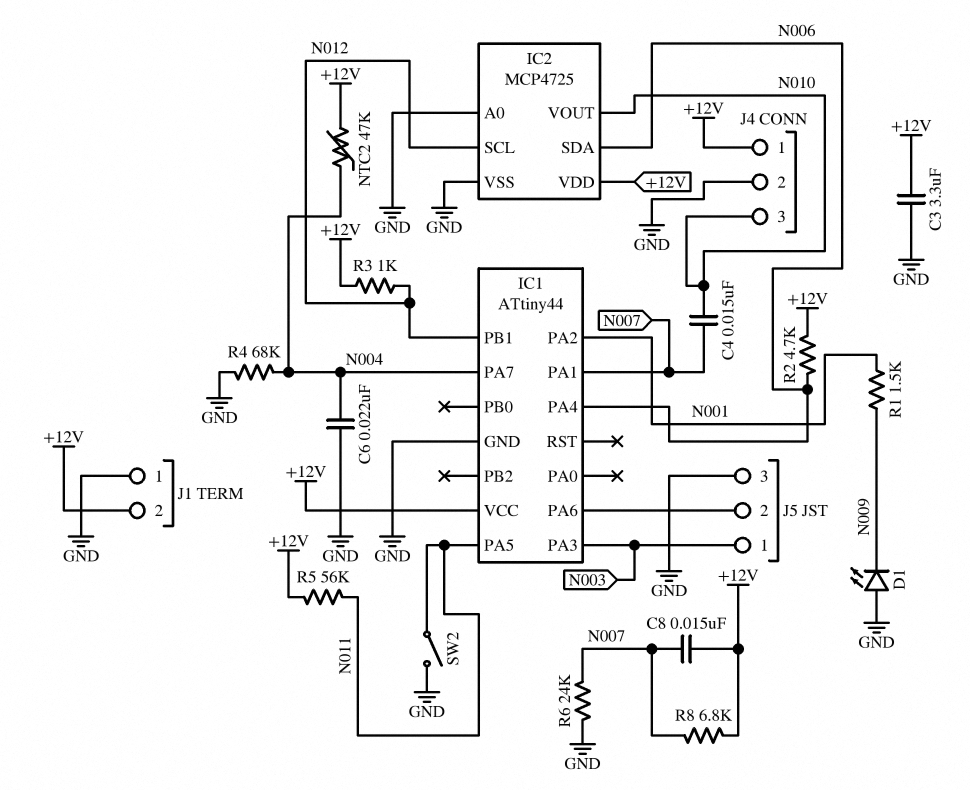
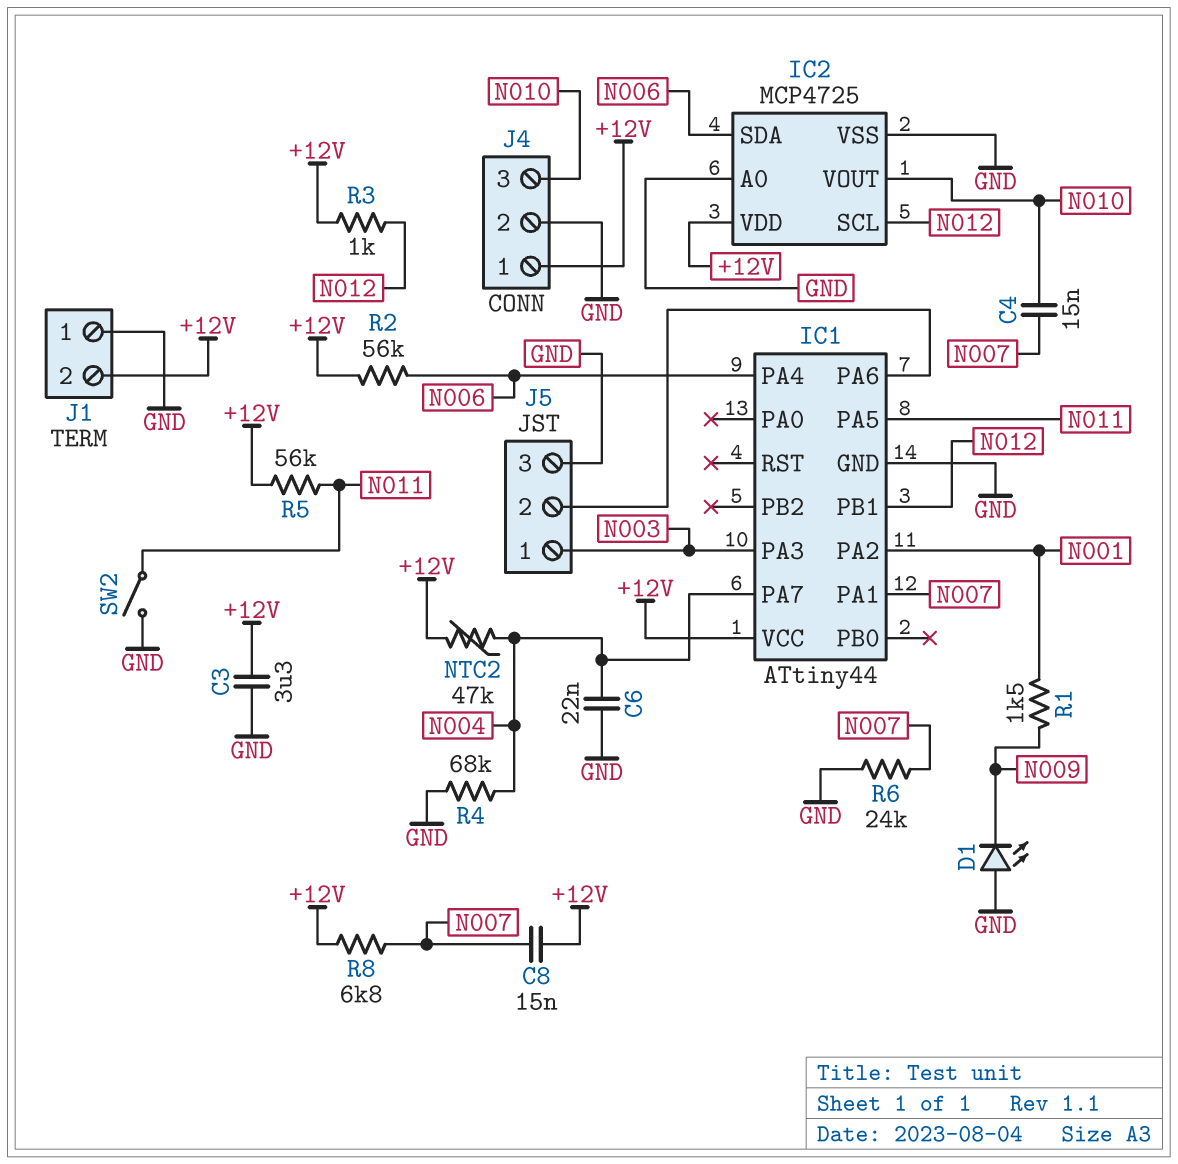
R2: 4.7k (+12V, N006) -> 56k (+12V, N006)

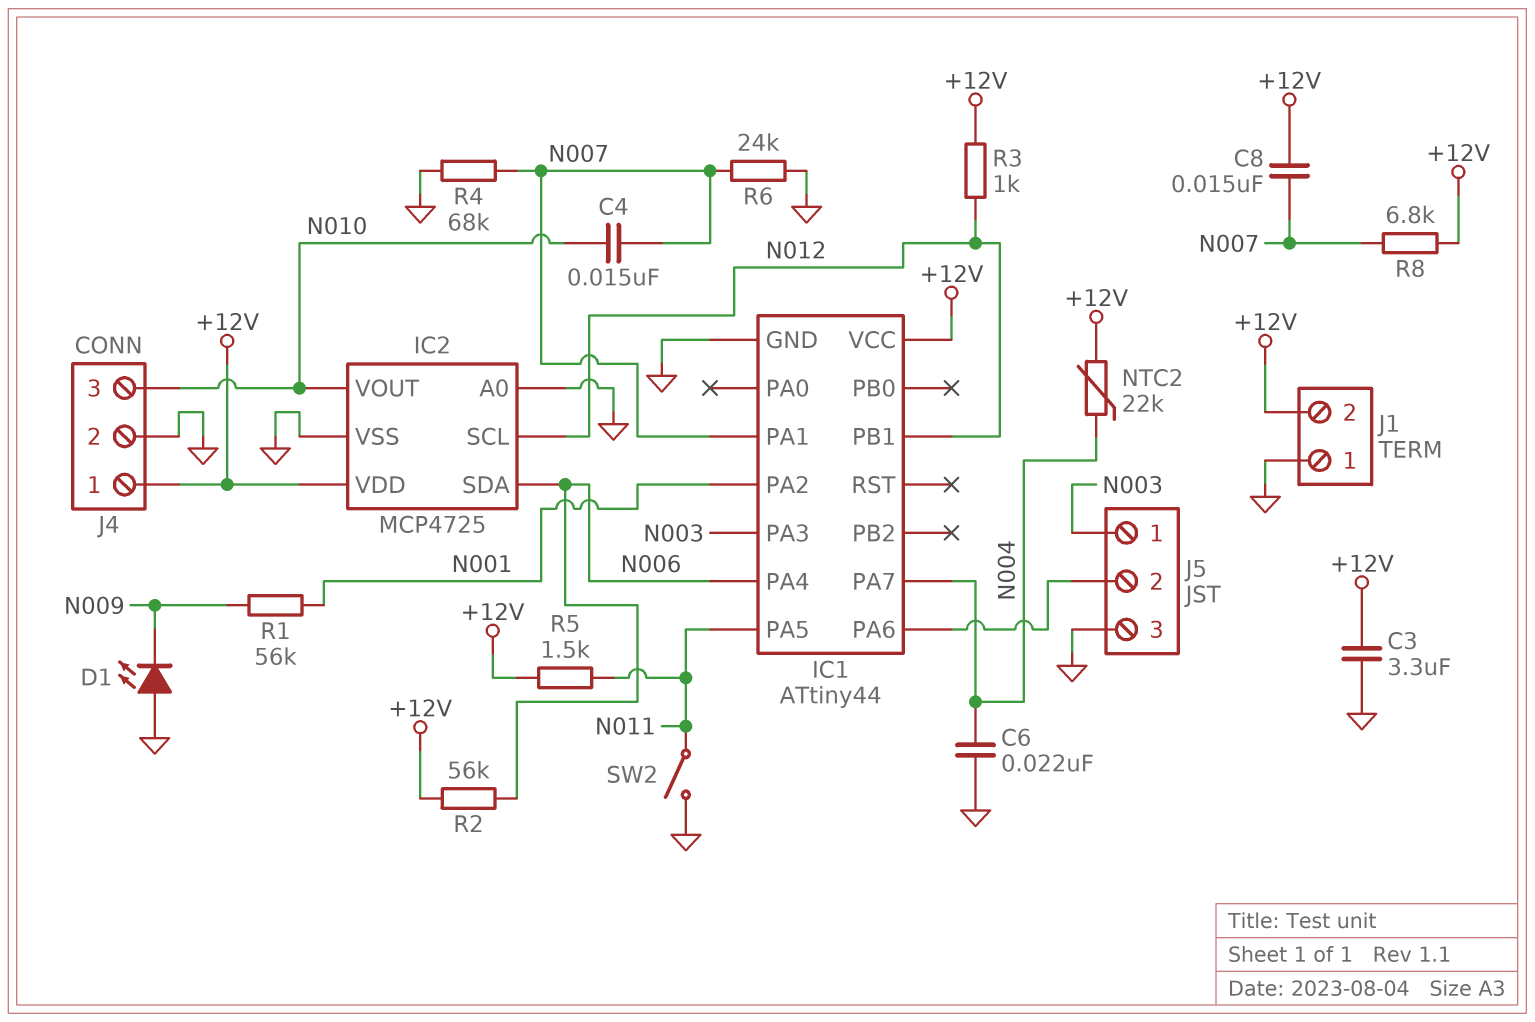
NTC2: 47k (+12V, N004) -> 22k (+12V, N004)
R1: 1.5k (N001, N009) -> 56k (N001, N009)
R4: 68k (GND, N004) -> 68k (GND, N007)
R5: 56k (+12V, N011) -> 1.5k (+12V, N011)

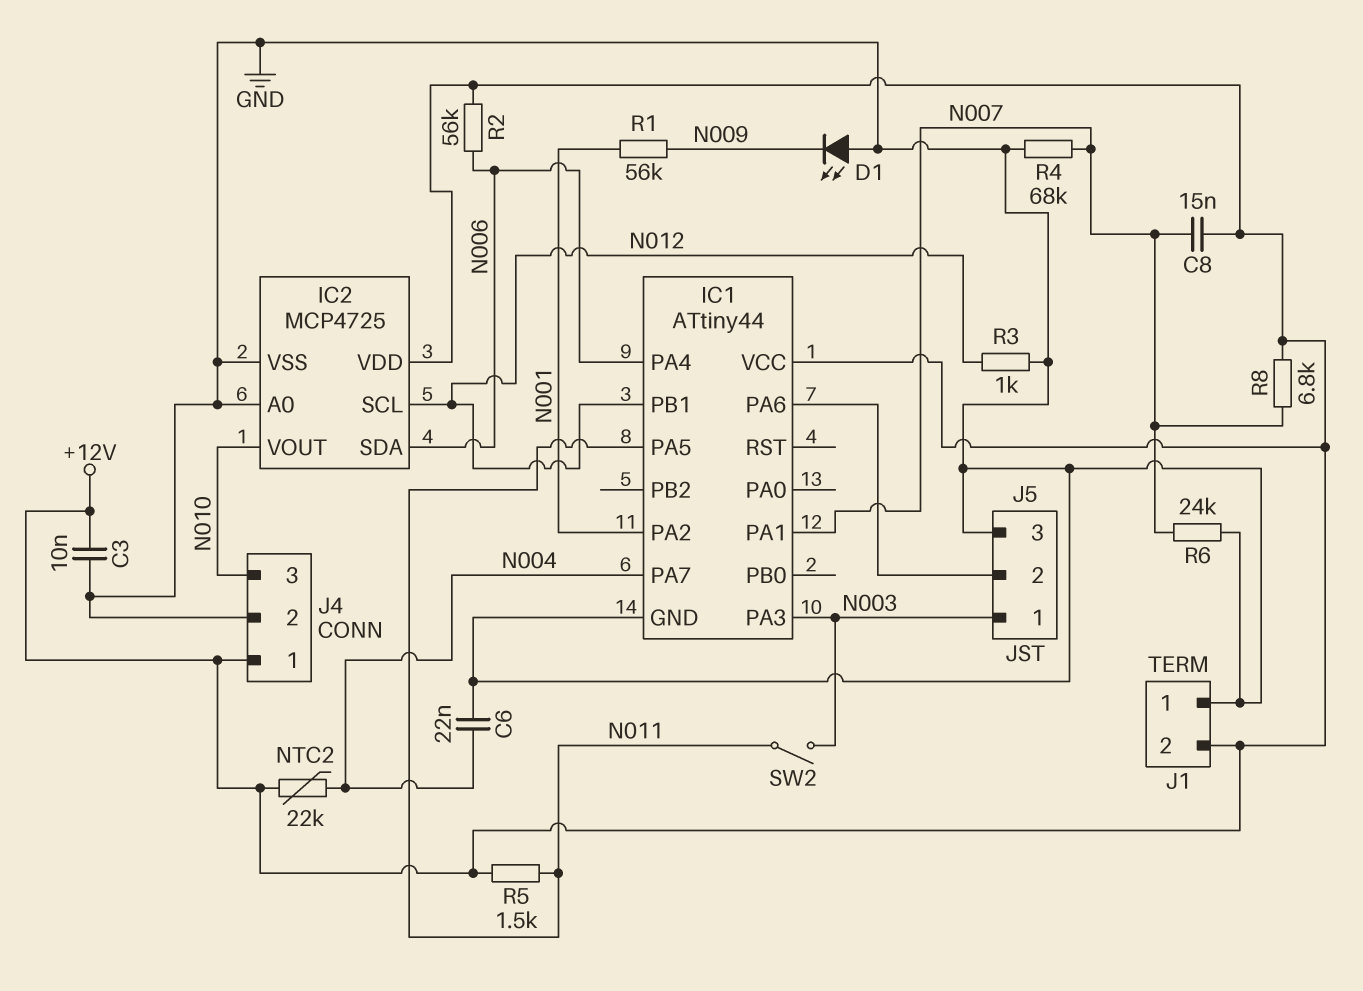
C3: 3.3uF (+12V, GND) -> 10nF (+12V, GND)
C4: 15nF (N007, N010) -> none
R3: 1k (+12V, N012) -> 1k (GND, N012)
SW2: switch (GND, N011) -> switch (N003, N011)

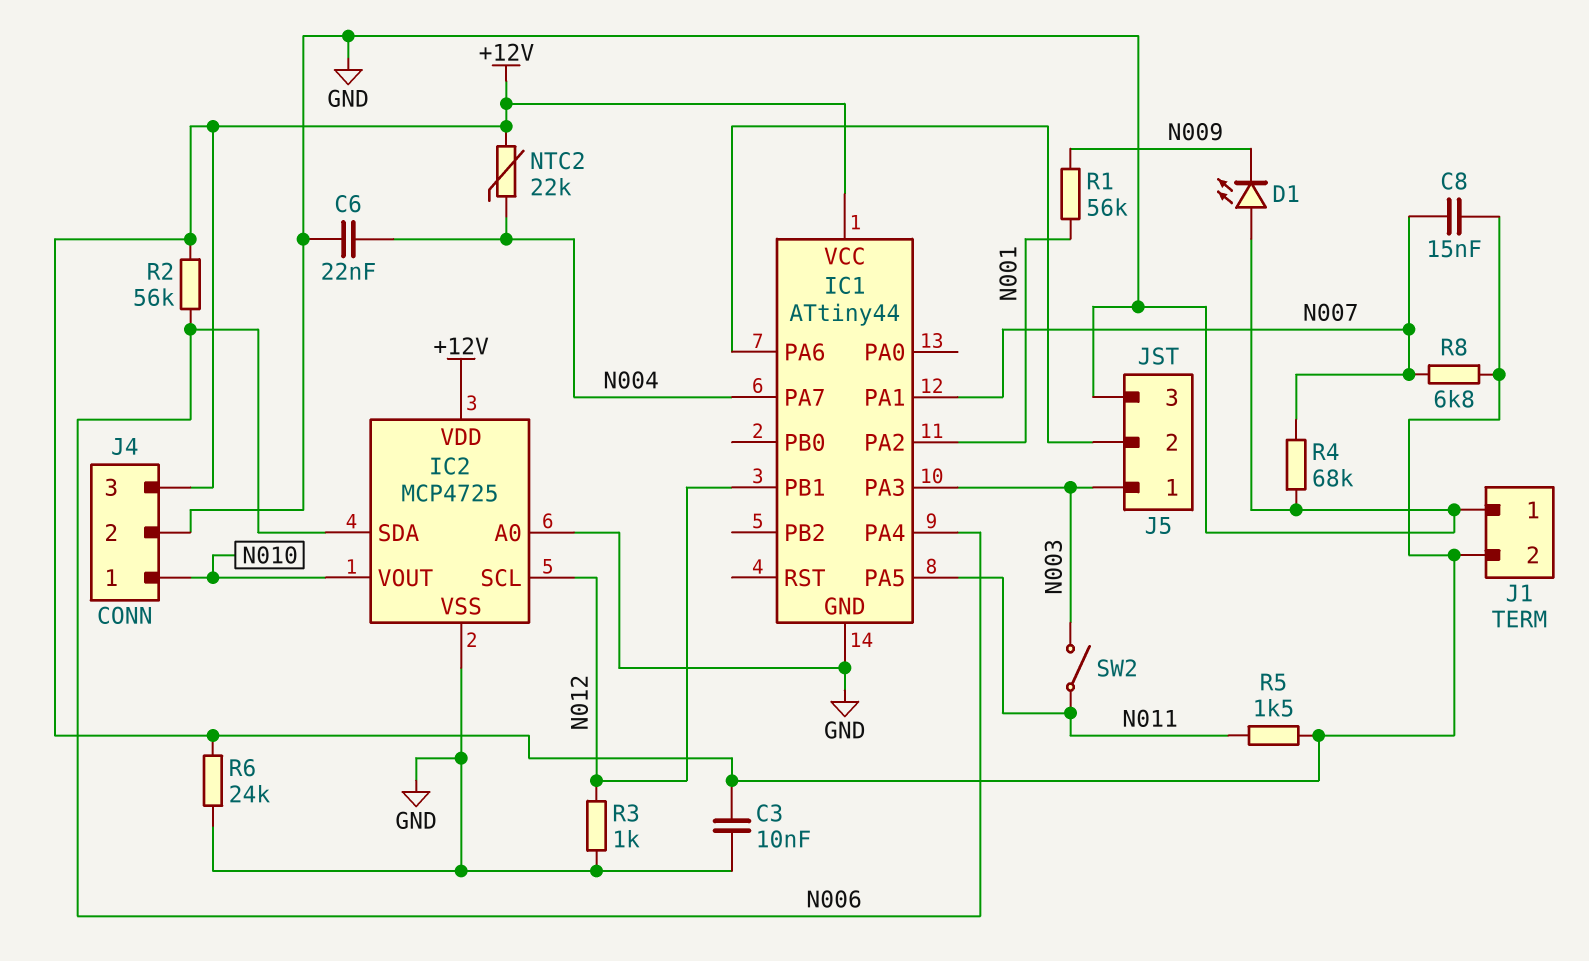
J4 pin 1: +12V -> N010
J4 pin 3: N010 -> +12V
R6: 24k (GND, N007) -> 24k (+12V, GND)

